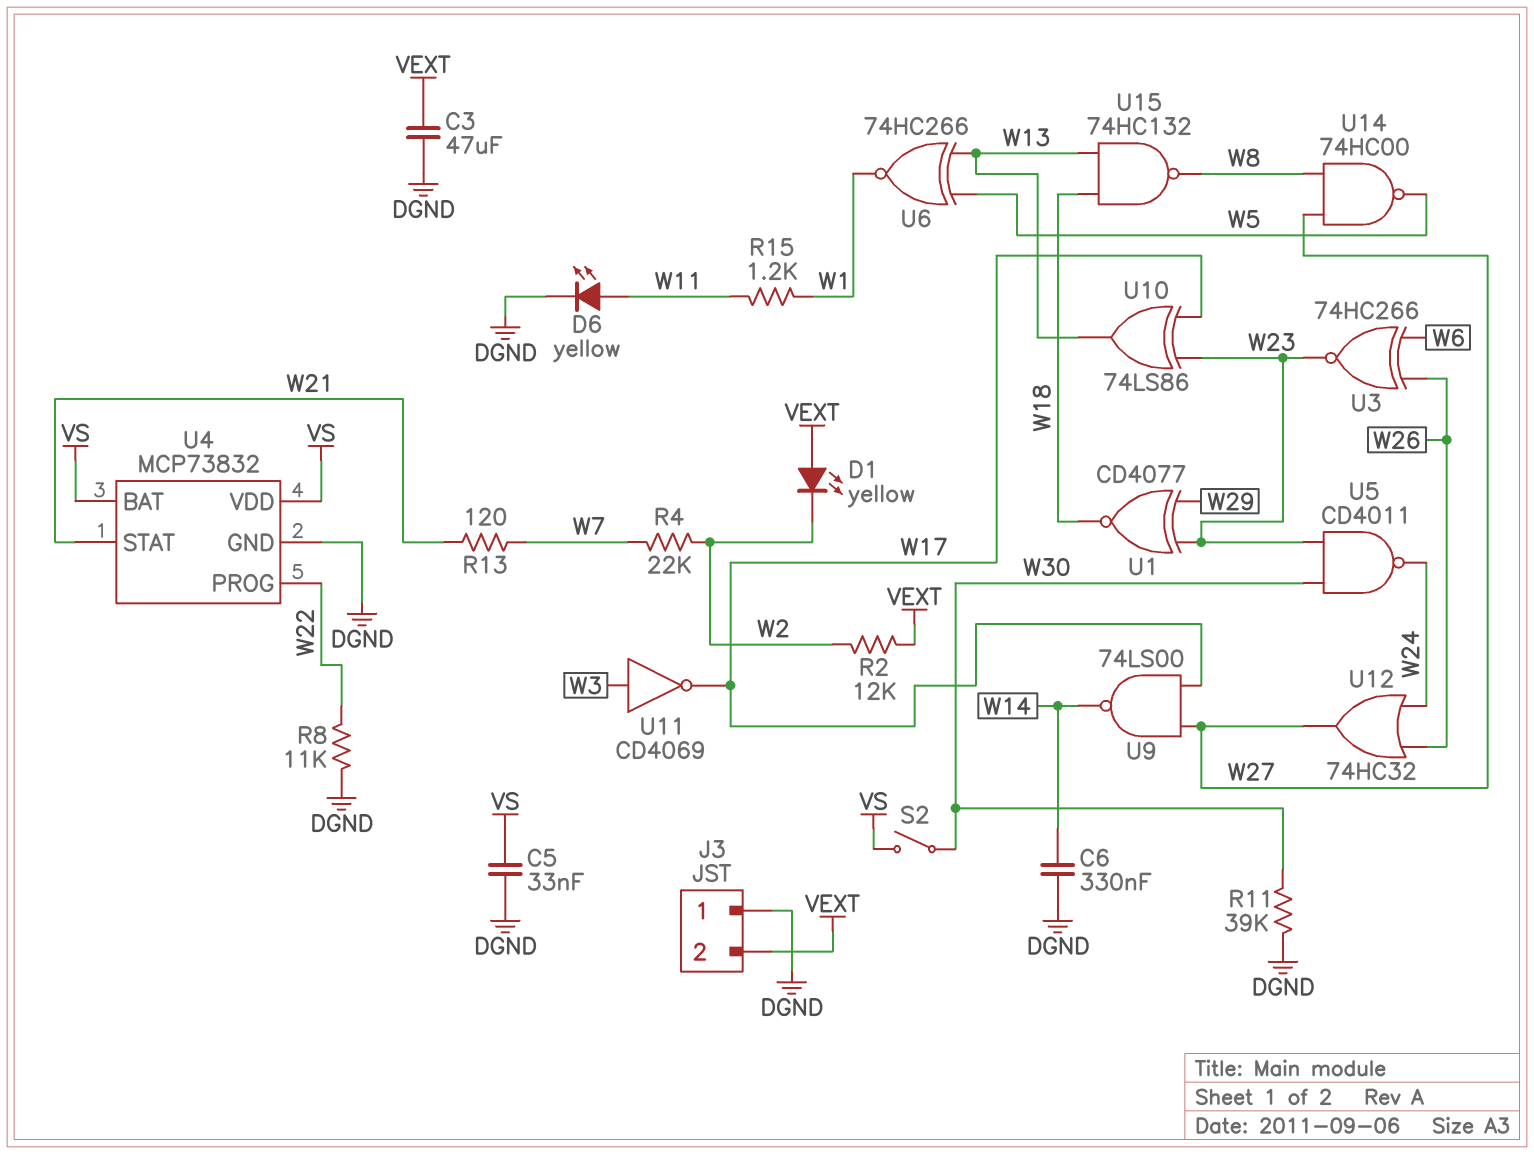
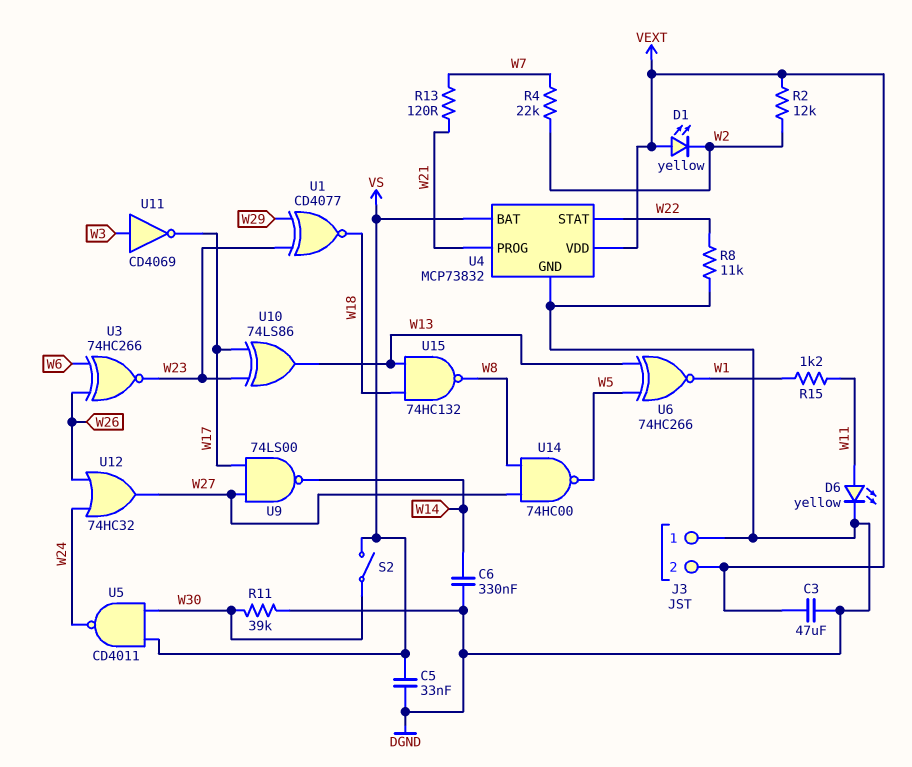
U4 pin PROG: W22 -> W21
U4 pin STAT: W21 -> W22
U4 pin VDD: VS -> VEXT
U5: NAND CD4011 (in W23, in W30, out W24) -> NAND CD4011 (in VS, in W30, out W24)

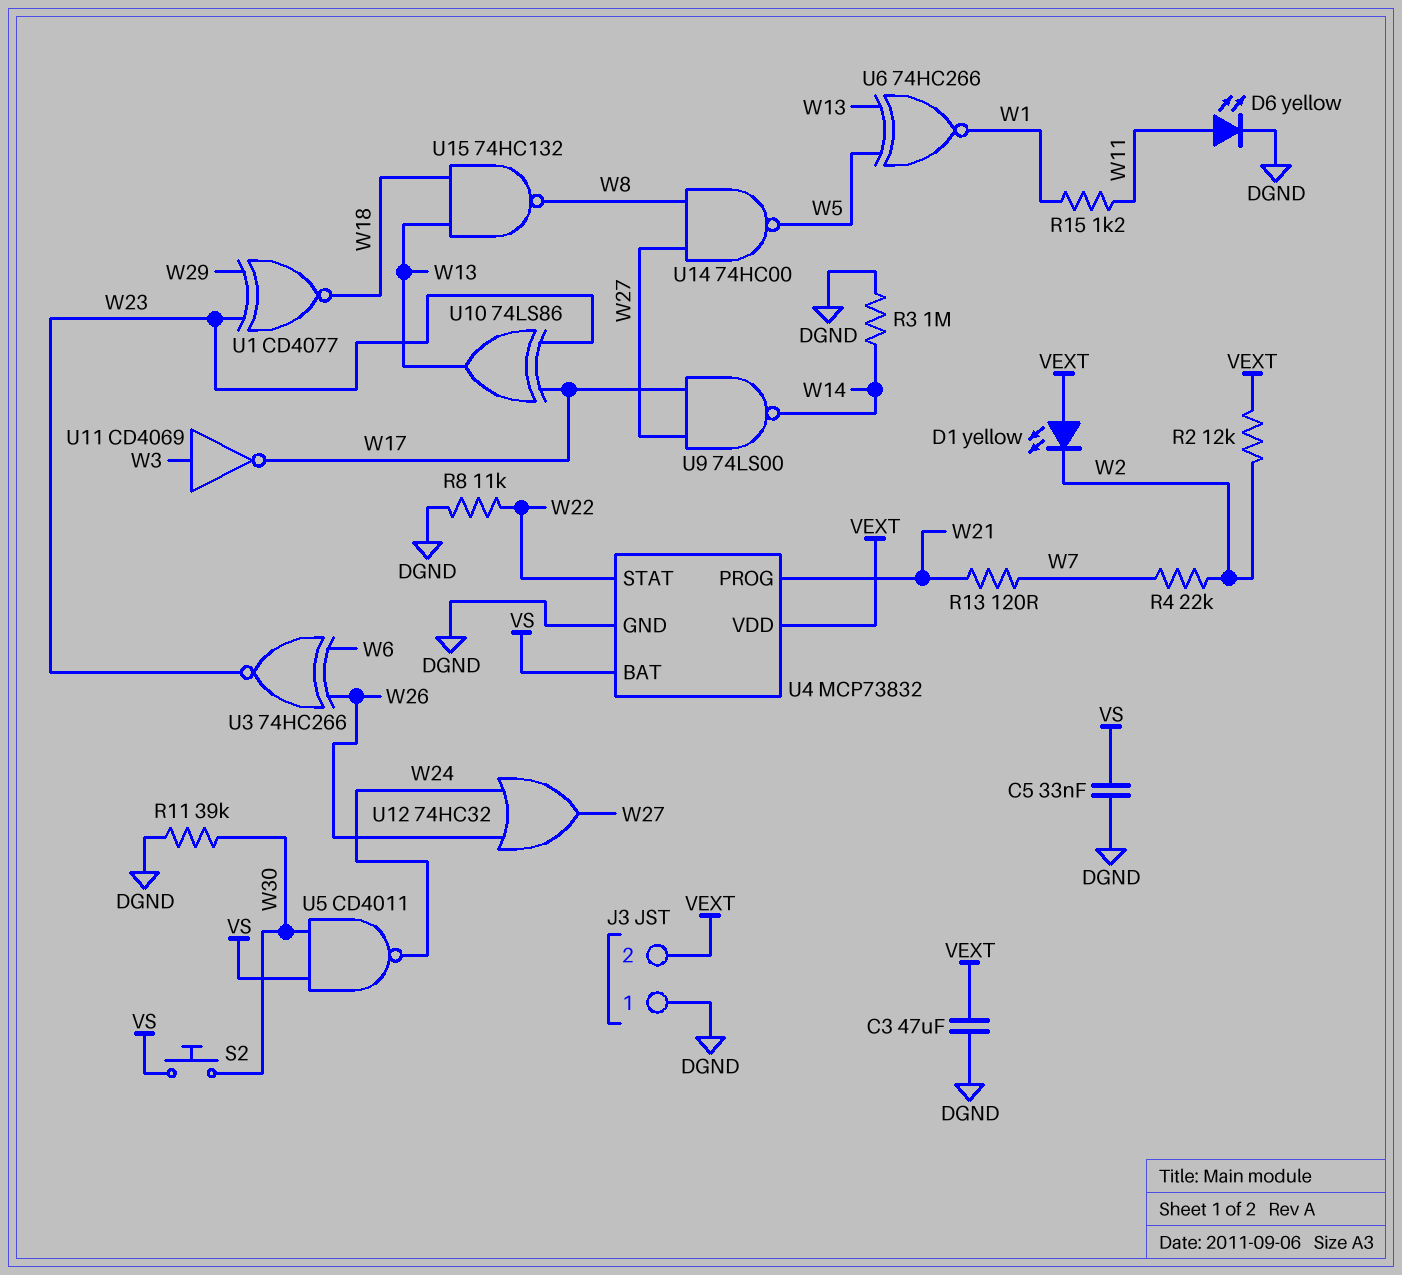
C6: 330nF (DGND, W14) -> none
R3: none -> 1M (DGND, W14)
S2: switch (VS, W30) -> button (VS, W30)

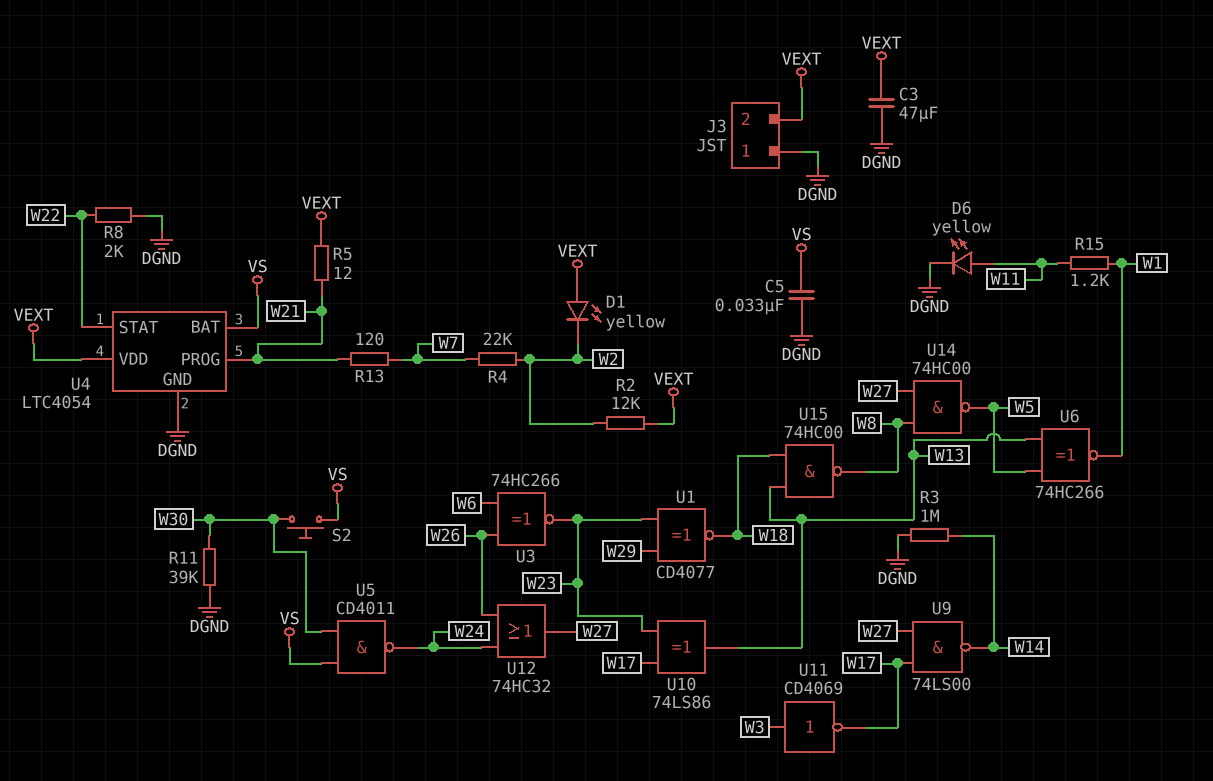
R5: none -> 12 (VEXT, W21)
R8: 11k (DGND, W22) -> 2k (DGND, W22)
U4: MCP73832 -> LTC4054
U15: NAND 74HC132 (in W13, in W18, out W8) -> NAND 74HC00 (in W13, in W18, out W8)

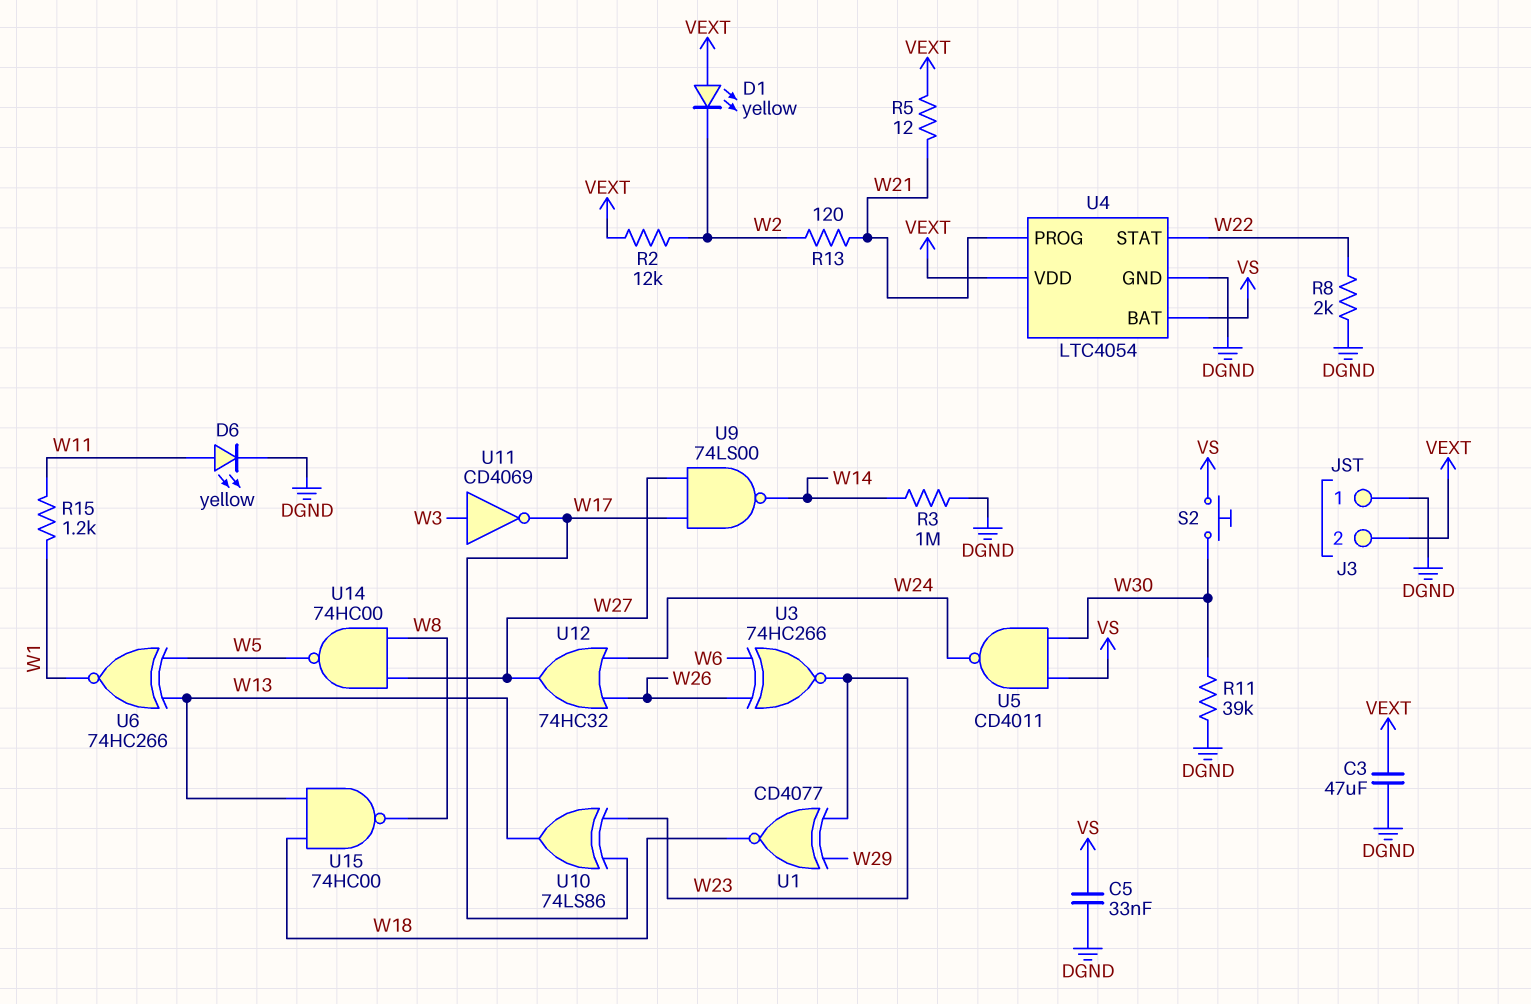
R4: 22k (W2, W7) -> none
R13: 120 (W7, W21) -> 120 (W2, W21)

